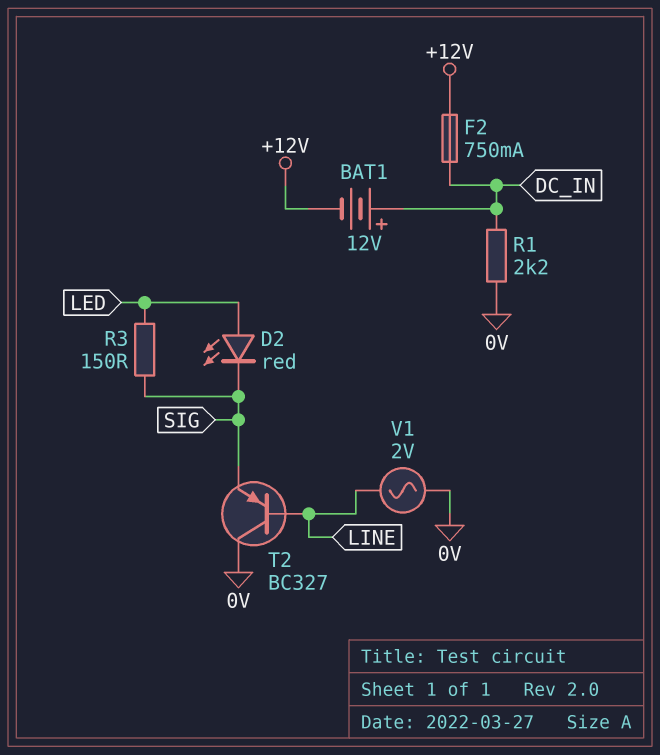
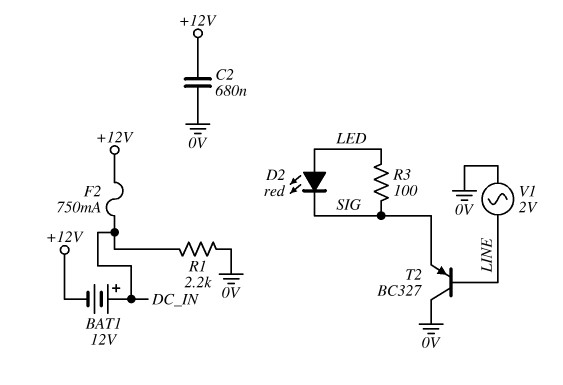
C2: none -> 680nF (+12V, 0V)
R3: 150 (LED, SIG) -> 100 (LED, SIG)

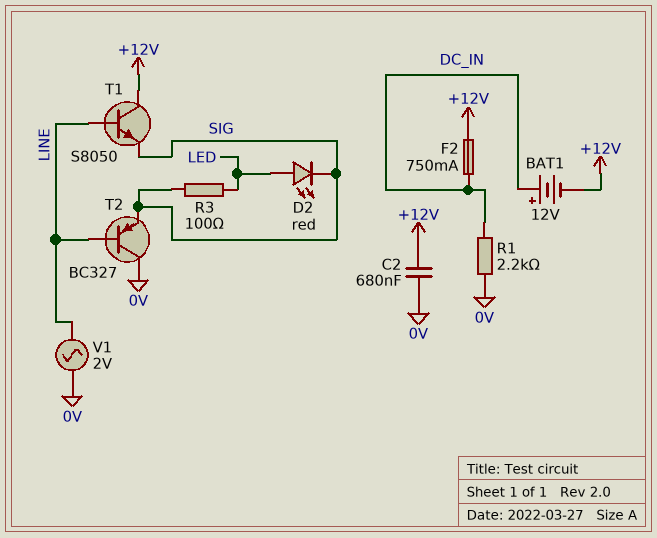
T1: none -> NPN S8050 (B LINE, C +12V, E SIG)

